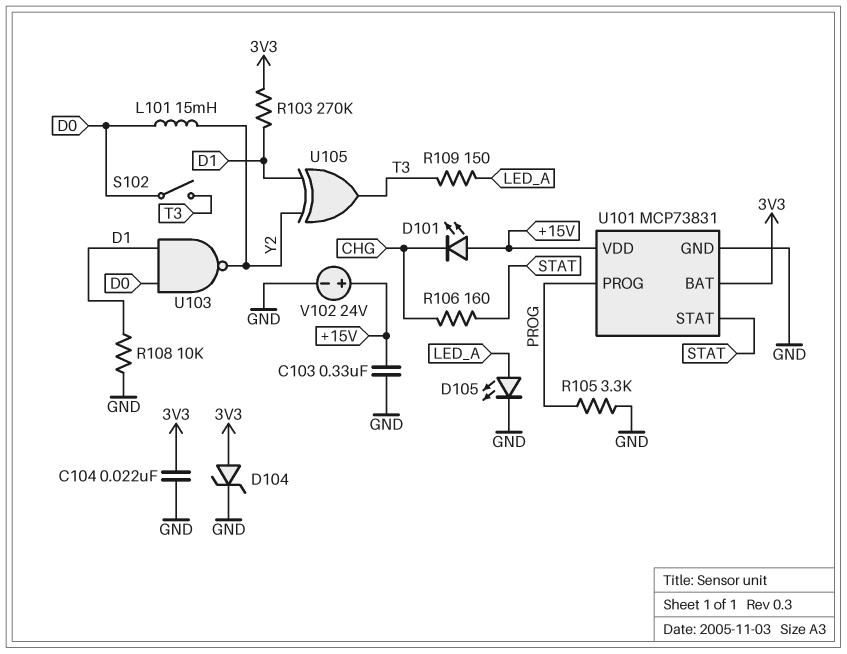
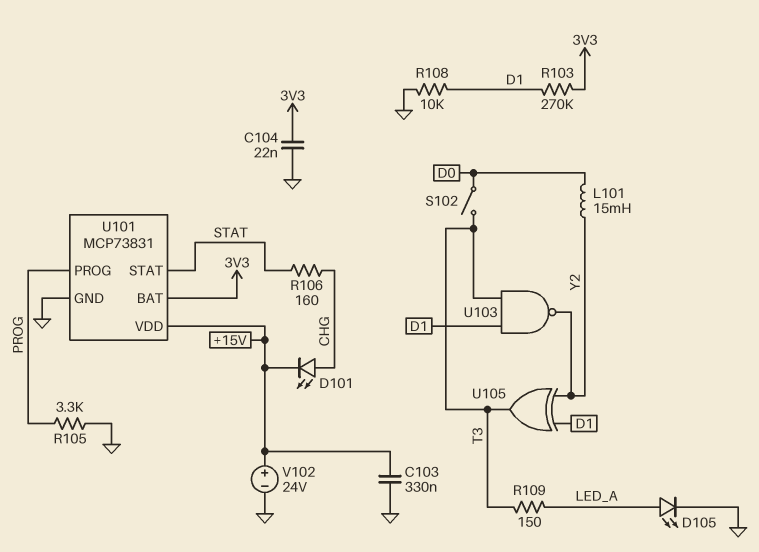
D101: LED (A +15V, K CHG) -> LED (A CHG, K +15V)
D104: zener (A 3V3, K GND) -> none
U103: NAND (in D0, in D1, out Y2) -> NAND (in D1, in T3, out Y2)

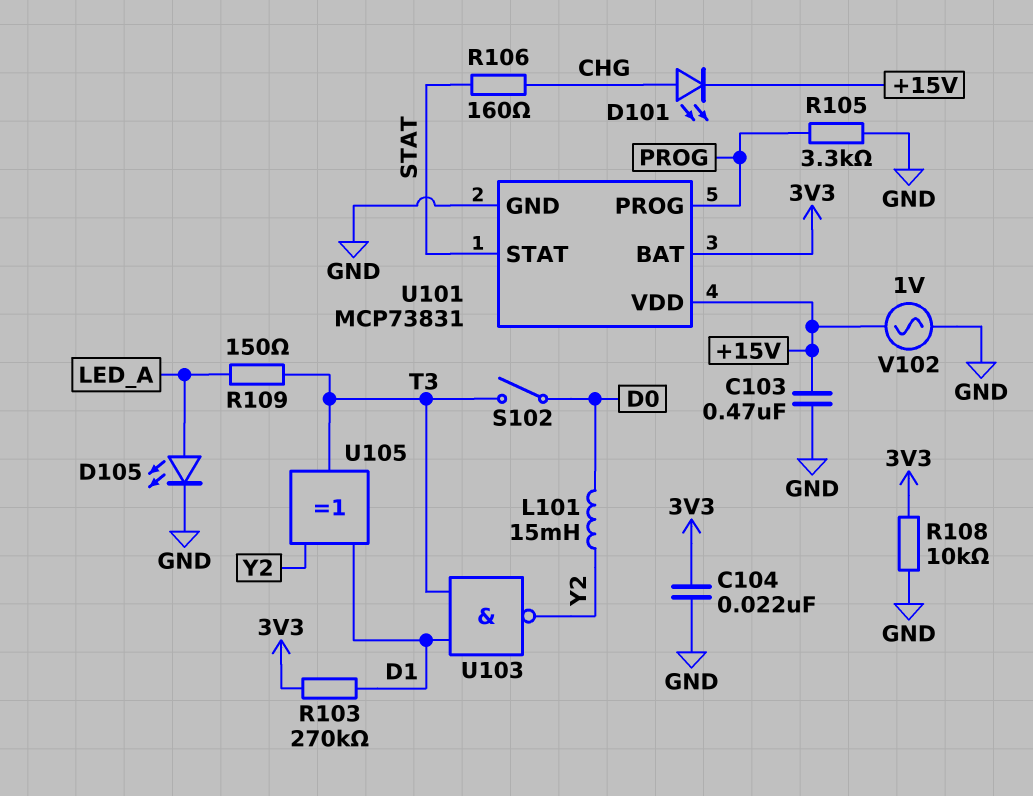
C103: 330nF (+15V, GND) -> 470nF (+15V, GND)
R108: 10k (D1, GND) -> 10k (3V3, GND)
V102: 24V (plus +15V, minus GND) -> AC 1V (+15V, GND)

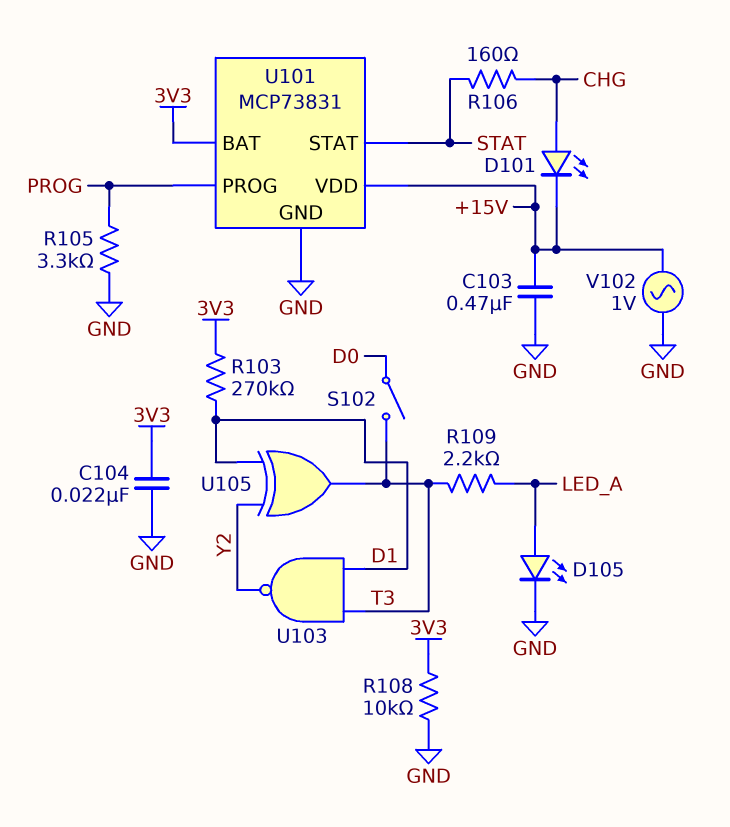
L101: 15mH (D0, Y2) -> none
R109: 150 (LED_A, T3) -> 2.2k (LED_A, T3)

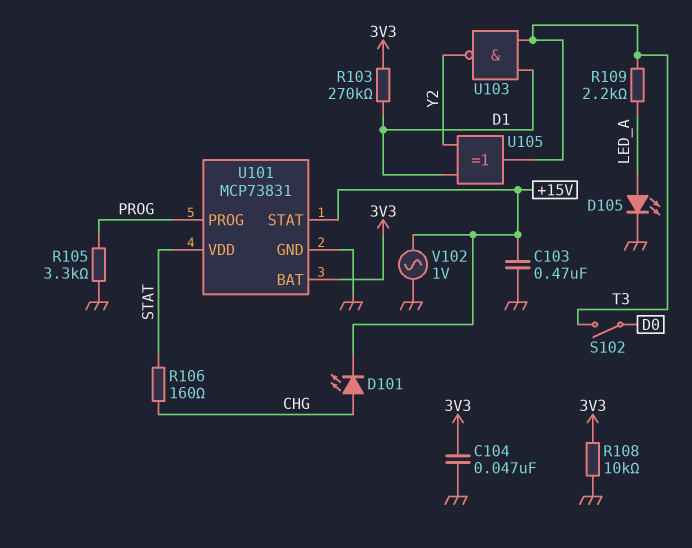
C104: 22nF (3V3, GND) -> 47nF (3V3, GND)
U101 pin STAT: STAT -> +15V
U101 pin VDD: +15V -> STAT

